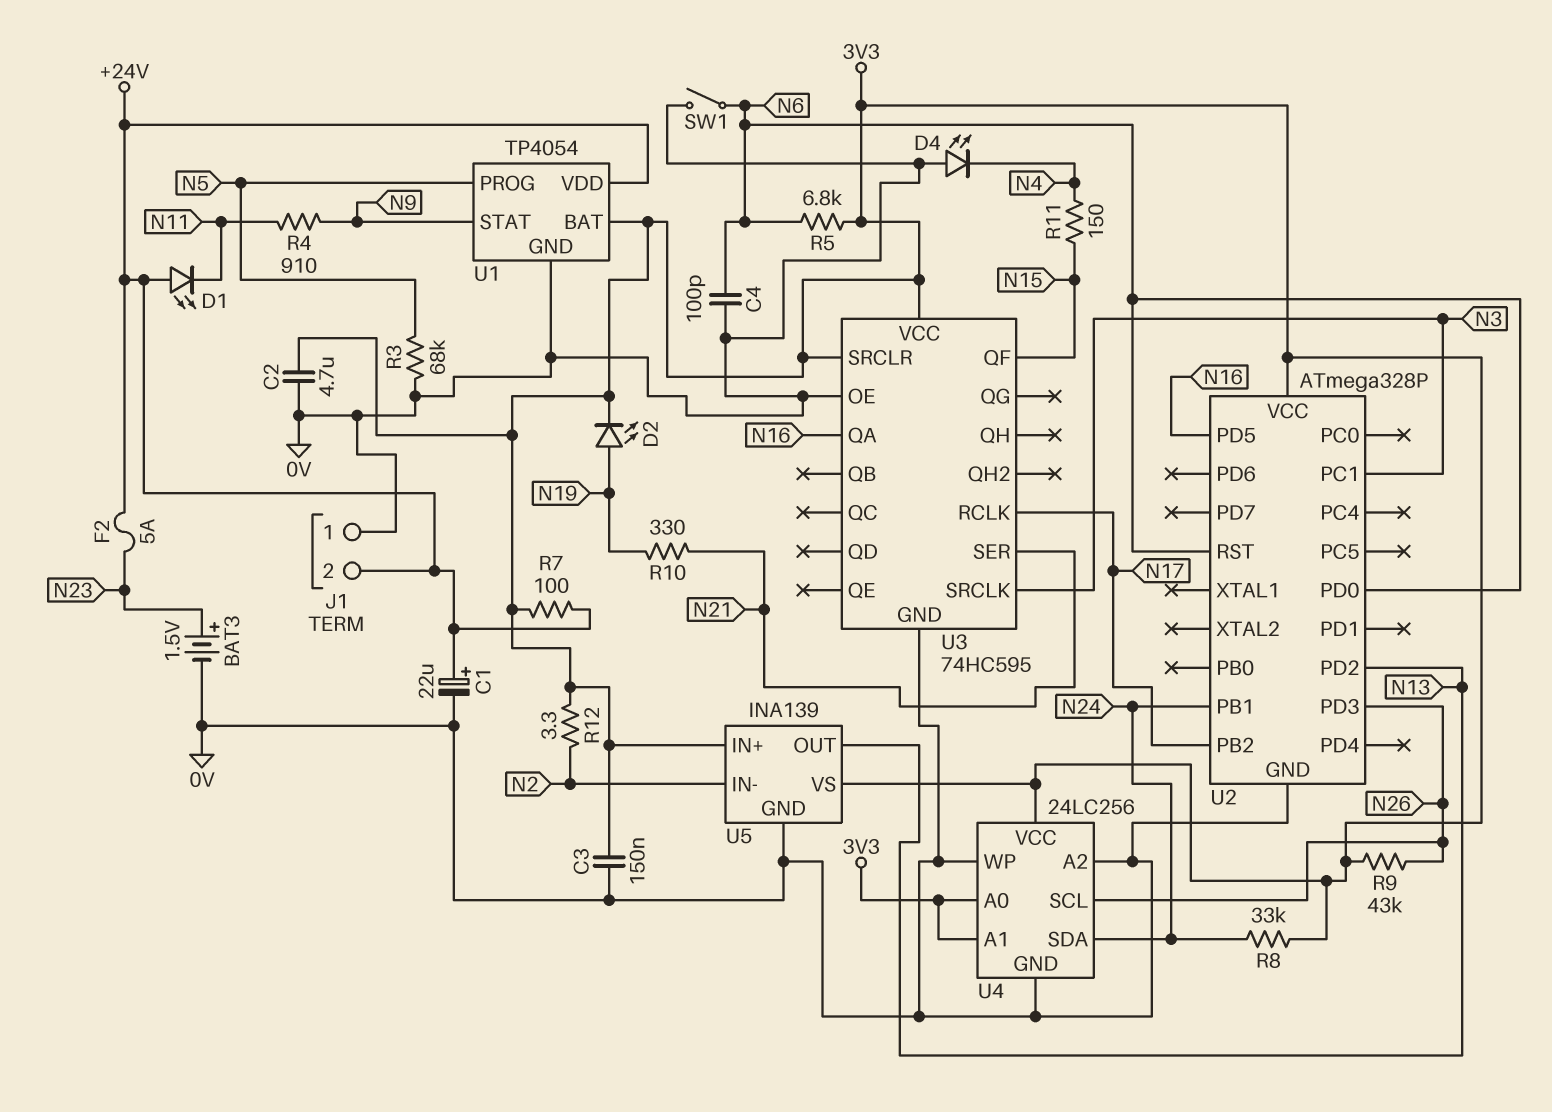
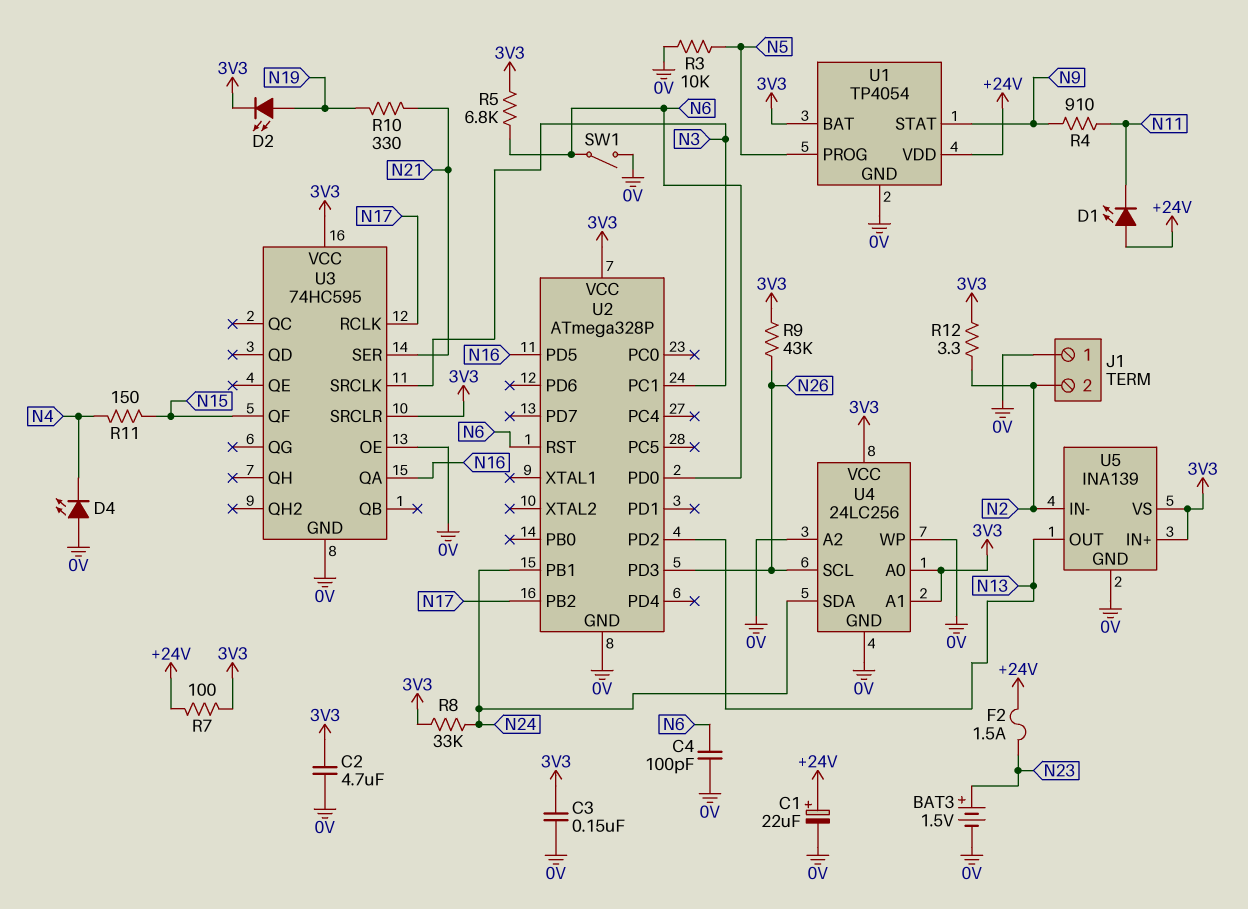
F2: 5A (+24V, N23) -> 1.5A (+24V, N23)
J1 pin 2: +24V -> N2
R3: 68k (0V, N5) -> 10k (0V, N5)

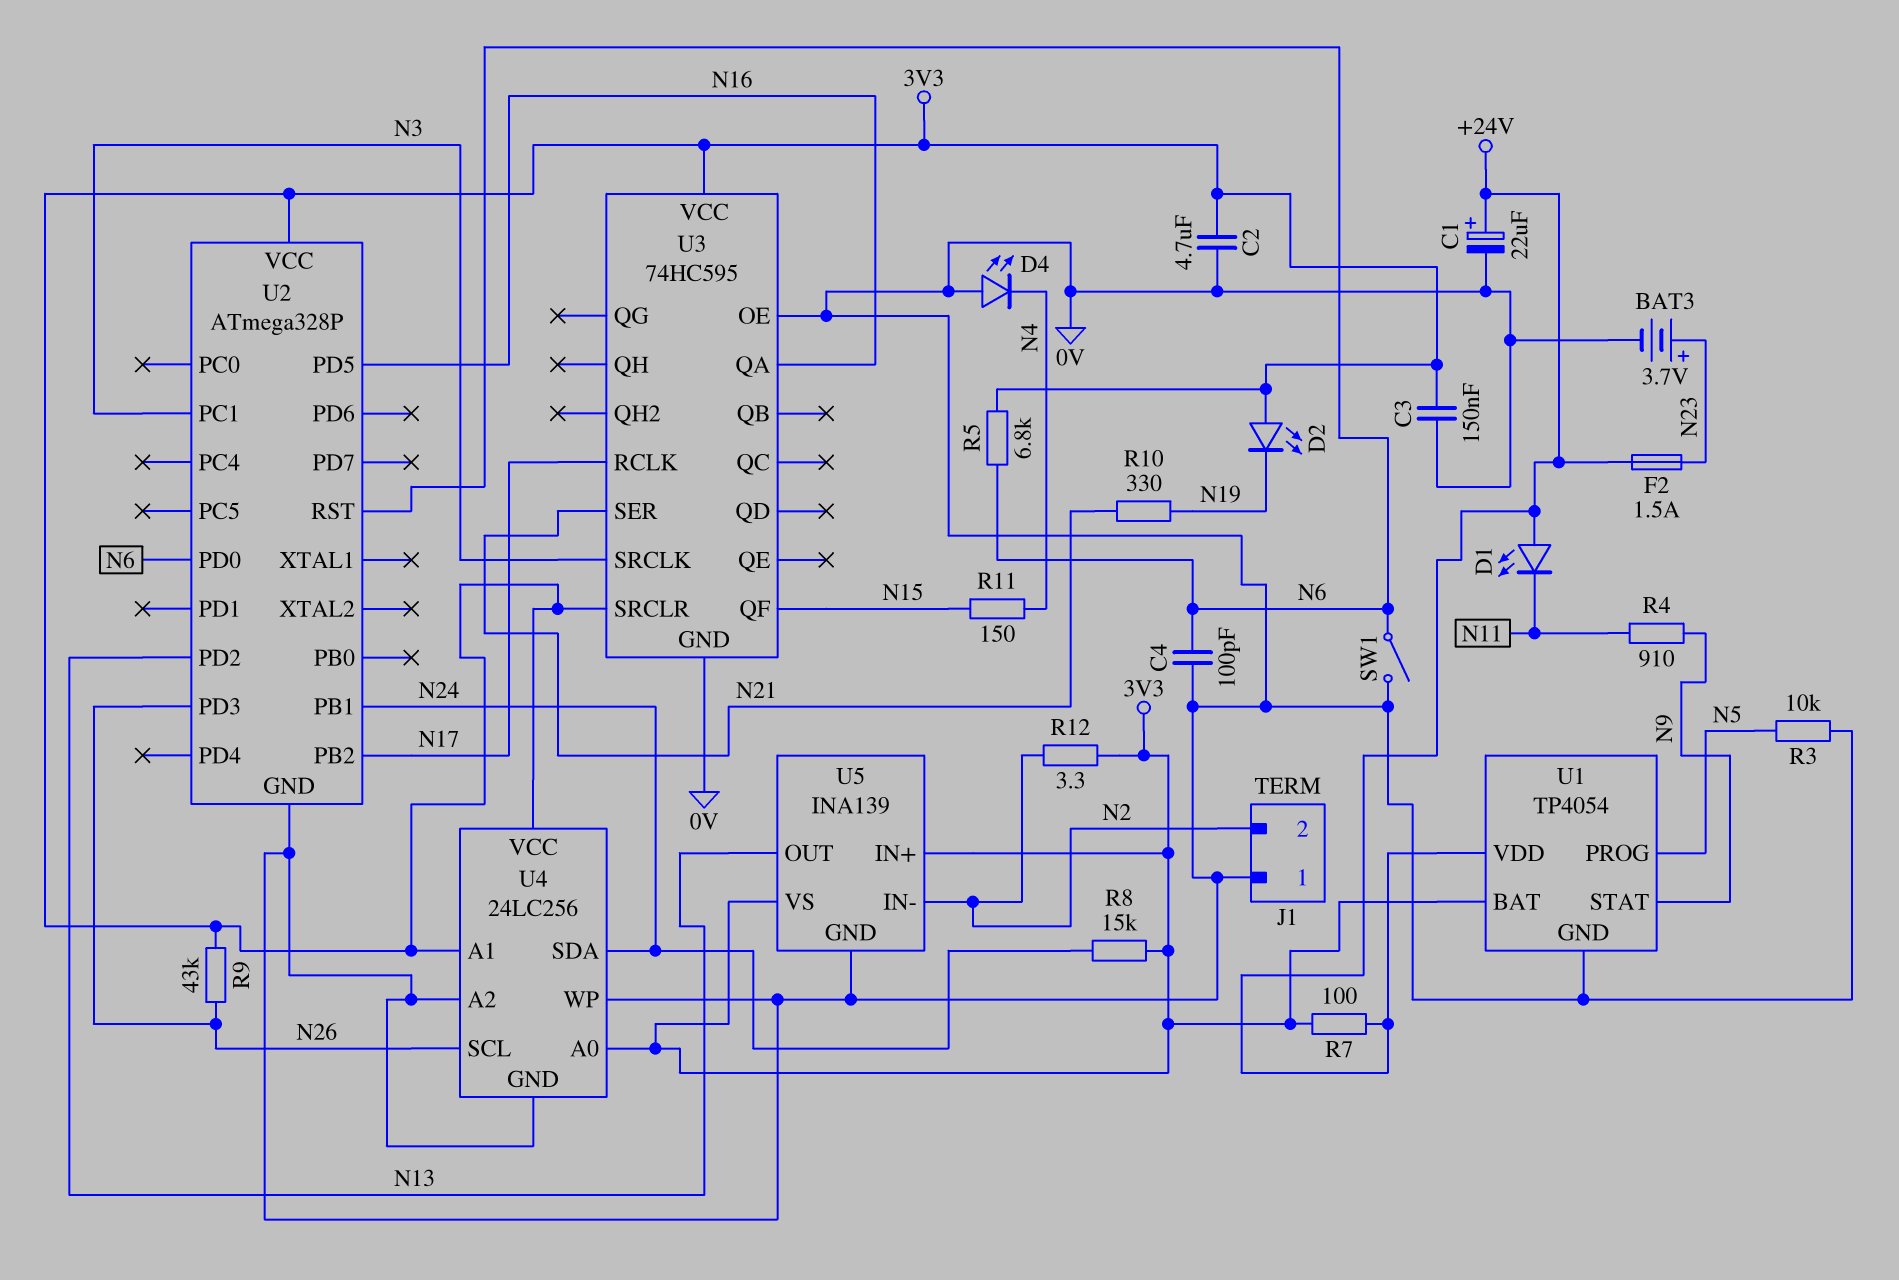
BAT3: 1.5V (plus N23, minus 0V) -> 3.7V (plus N23, minus 0V)
D2: LED (A N19, K 3V3) -> LED (A 3V3, K N19)
R8: 33k (3V3, N24) -> 15k (3V3, N24)

